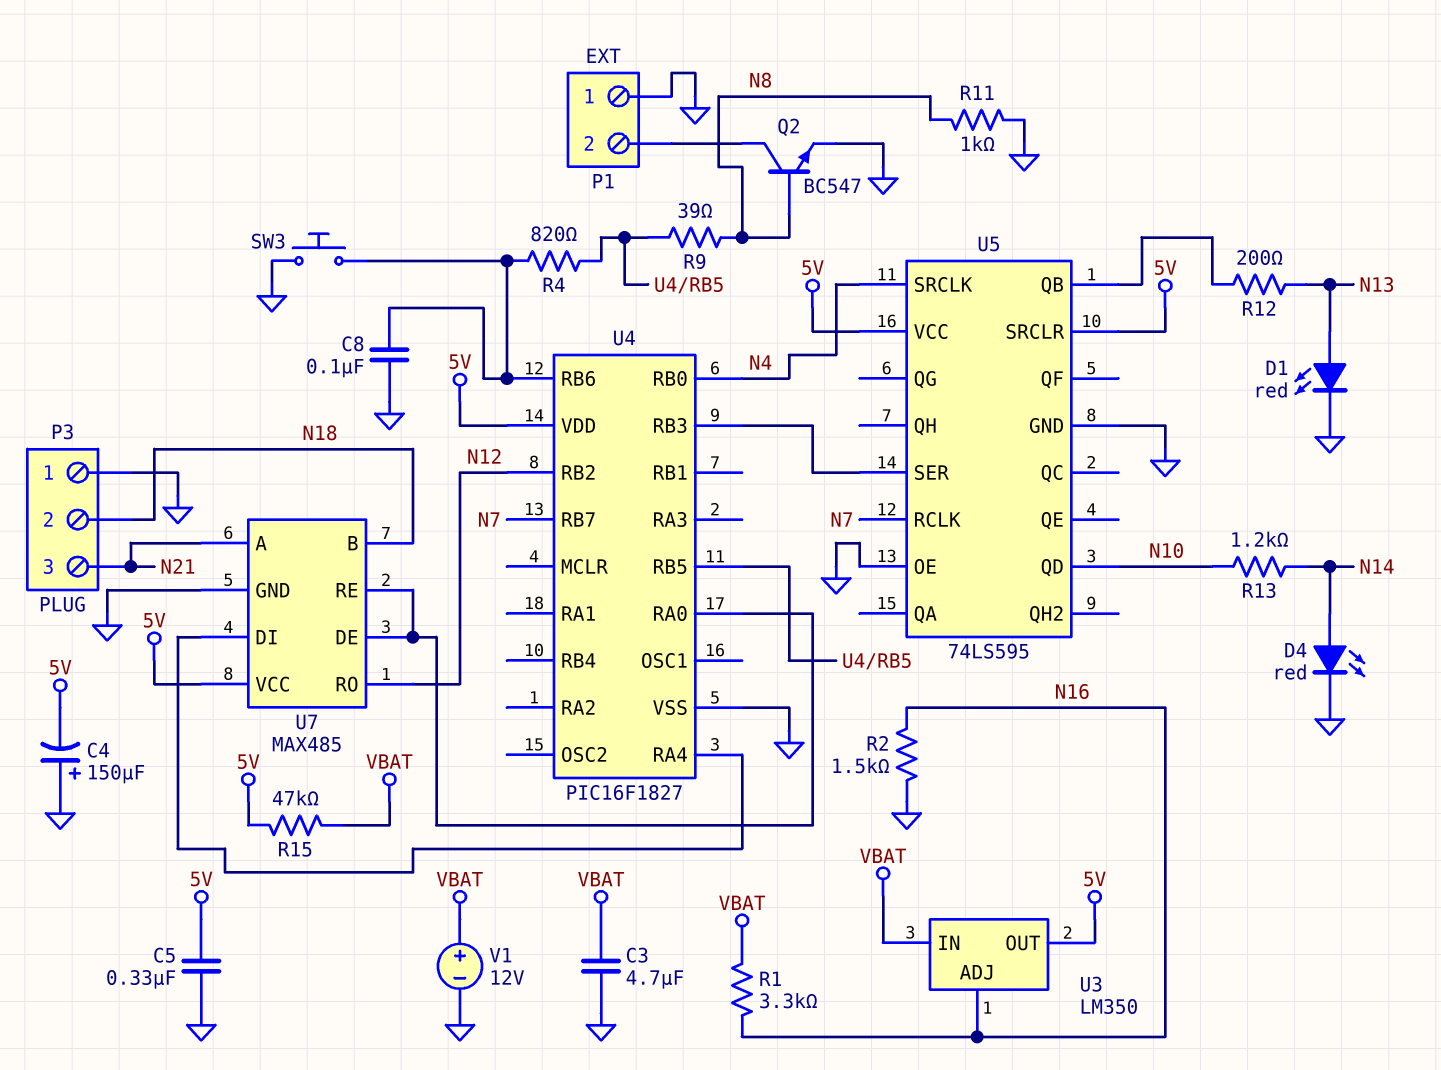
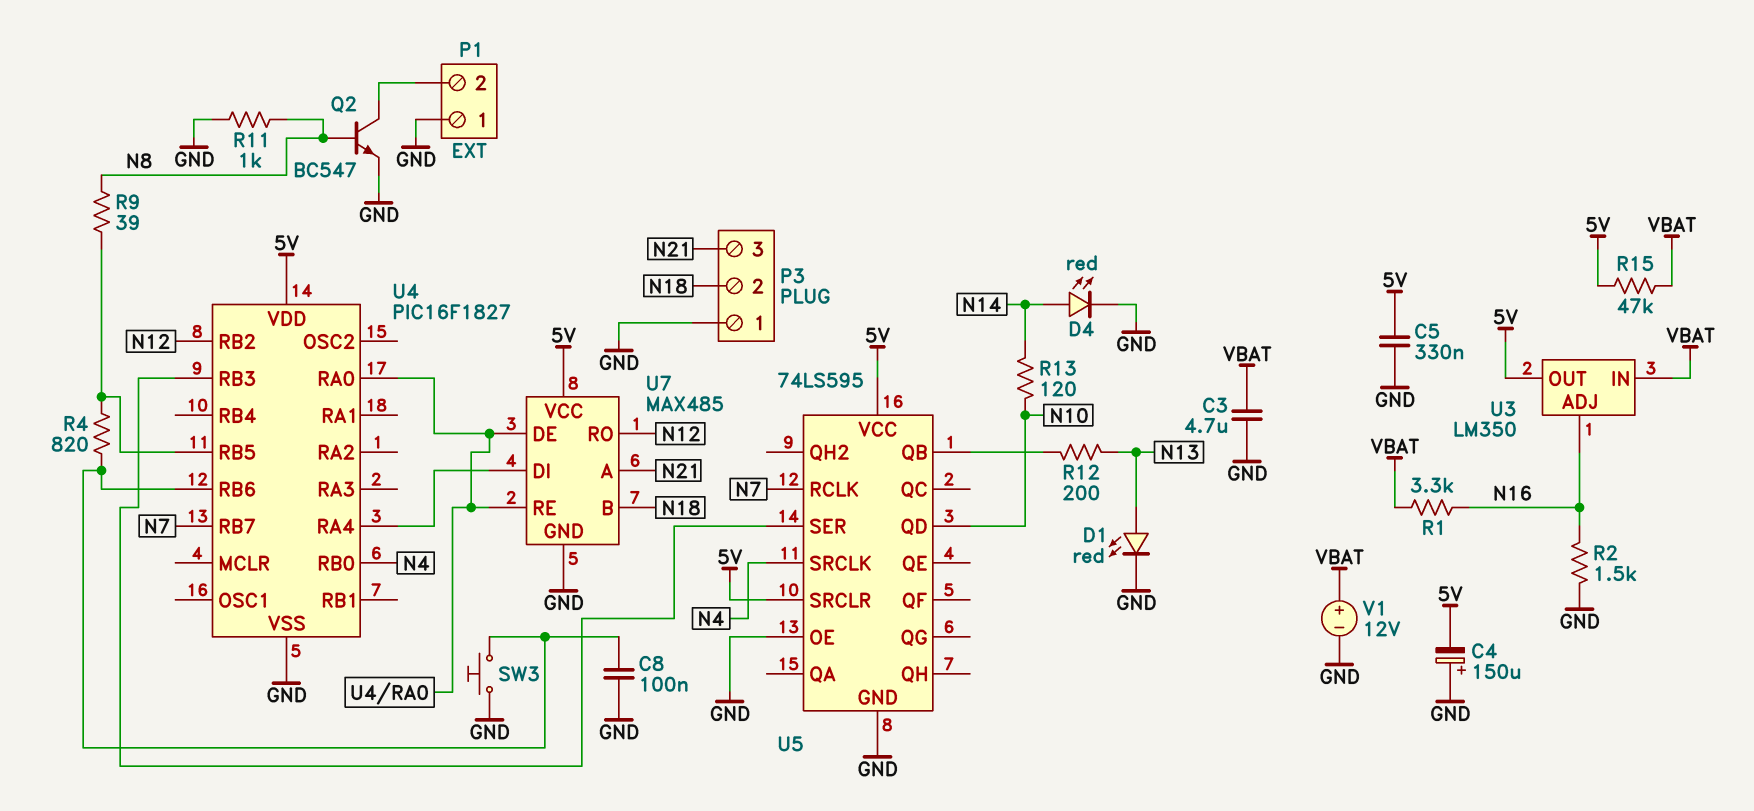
R13: 1.2k (N10, N14) -> 120 (N10, N14)

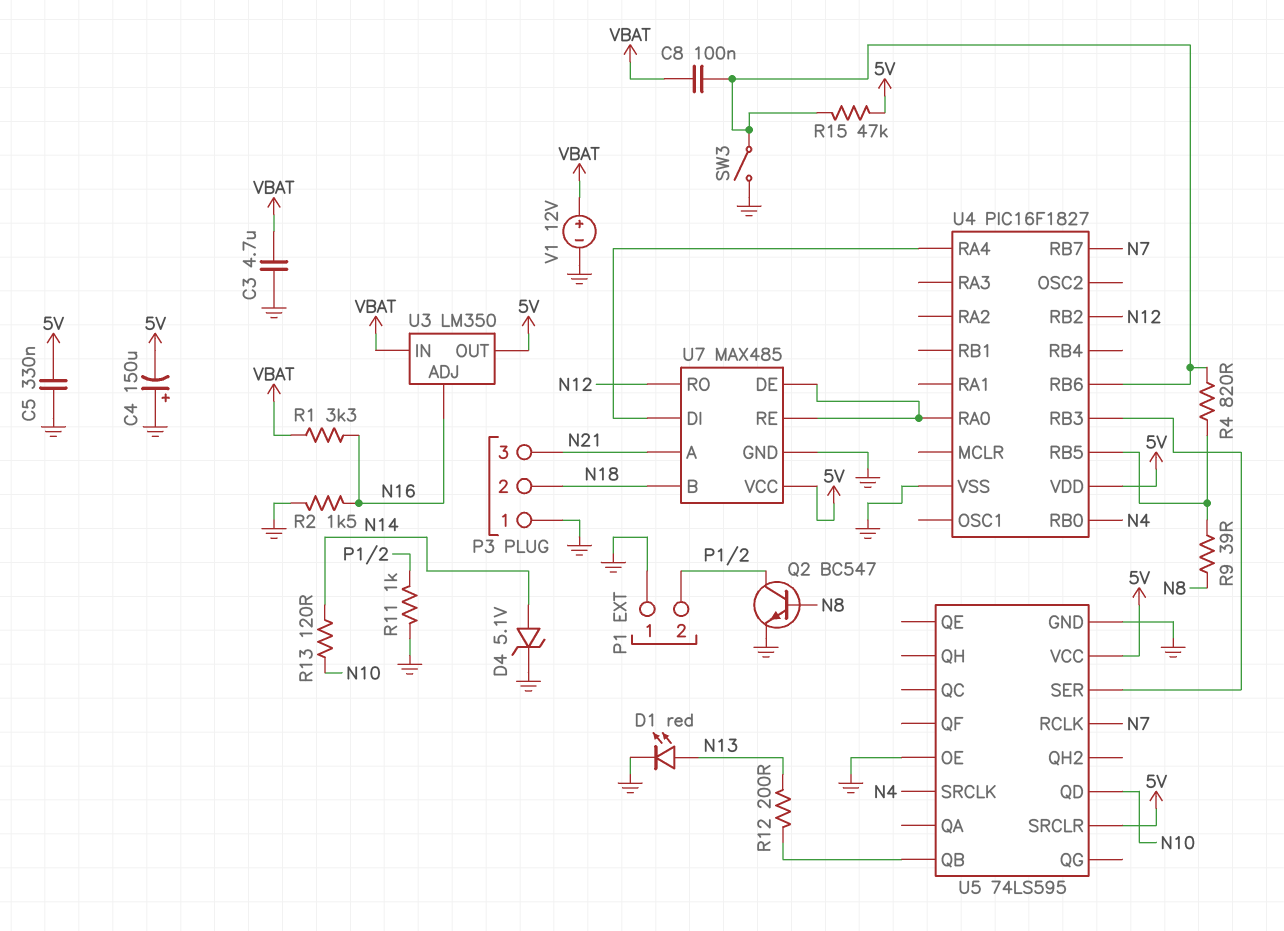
C8: 100nF (GND, U4/RB6) -> 100nF (U4/RB6, VBAT)
D4: LED red (A N14, K GND) -> zener 5.1V (A N14, K GND)
R11: 1k (GND, N8) -> 1k (GND, P1/2)
R15: 47k (5V, VBAT) -> 47k (5V, U4/RB6)
SW3: button (GND, U4/RB6) -> switch (GND, U4/RB6)

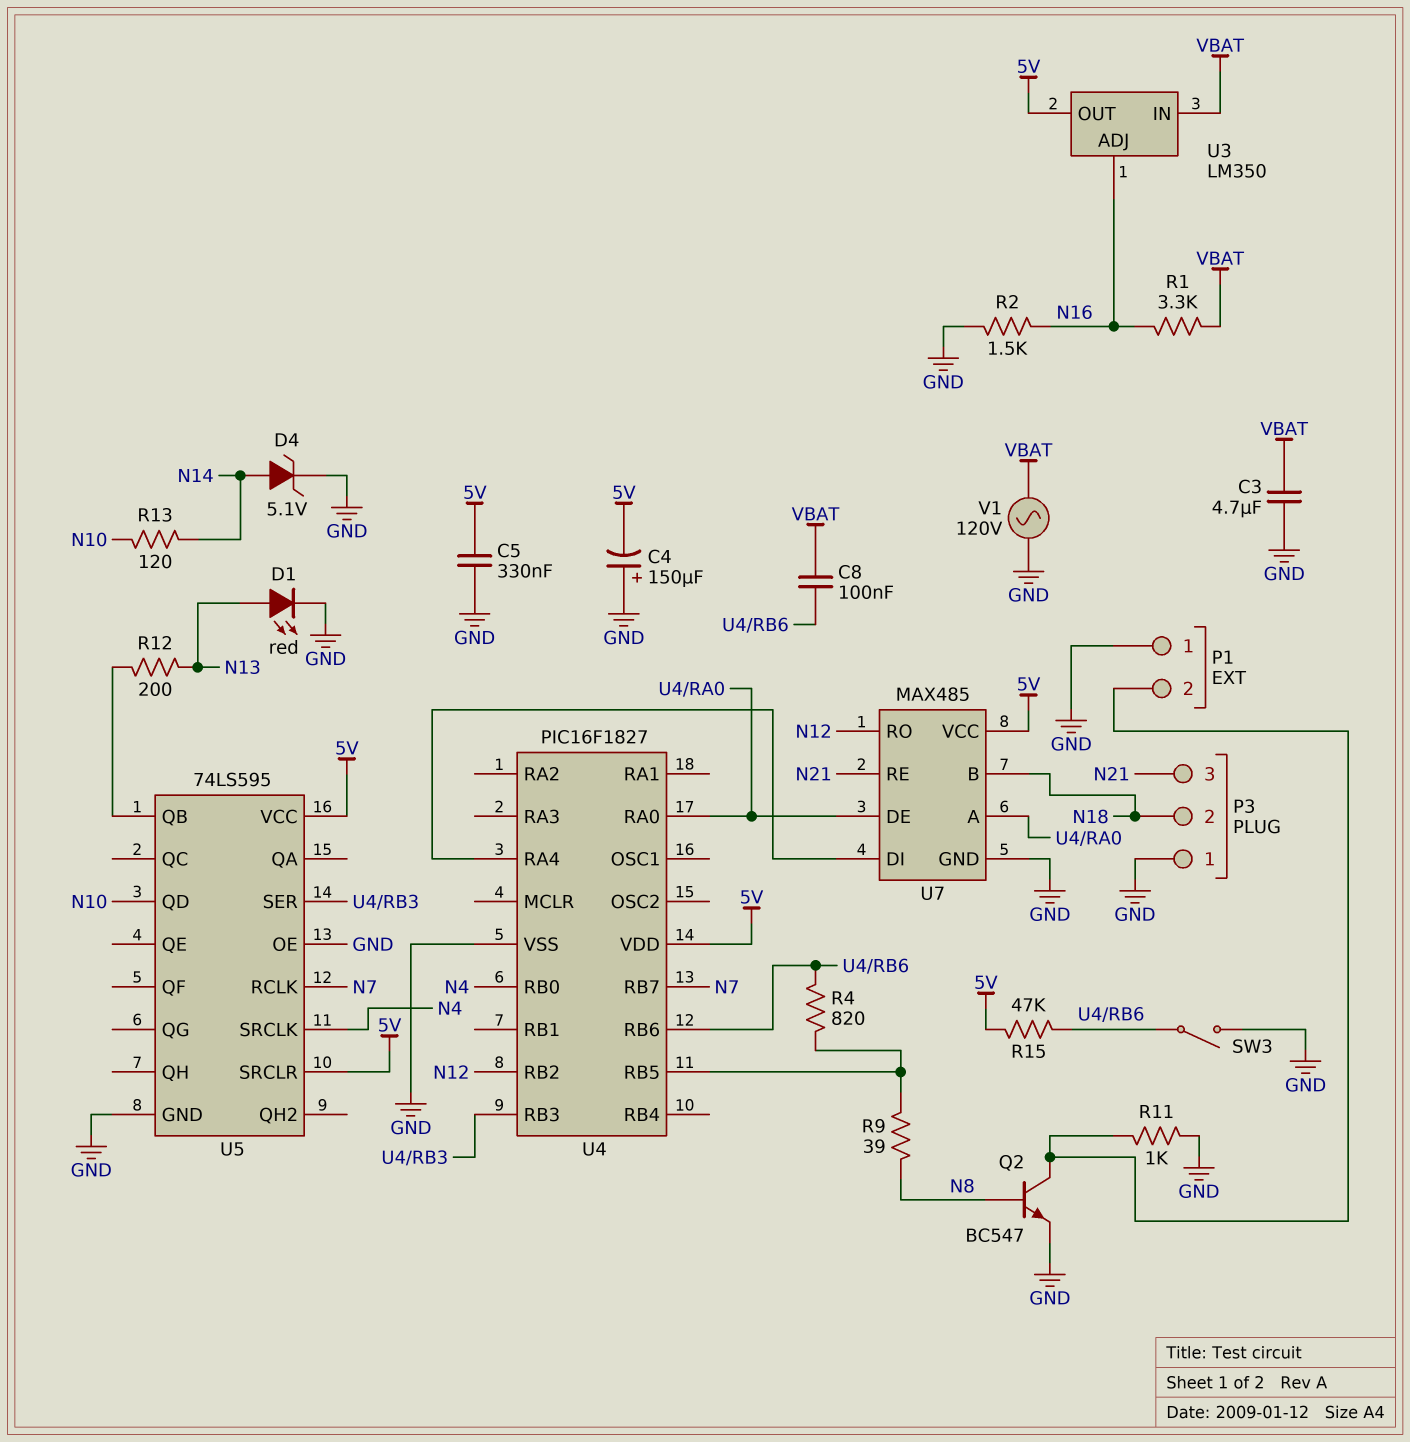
U7 pin A: N21 -> U4/RA0
U7 pin RE: U4/RA0 -> N21
V1: 12V (plus VBAT, minus GND) -> AC 120V (GND, VBAT)

